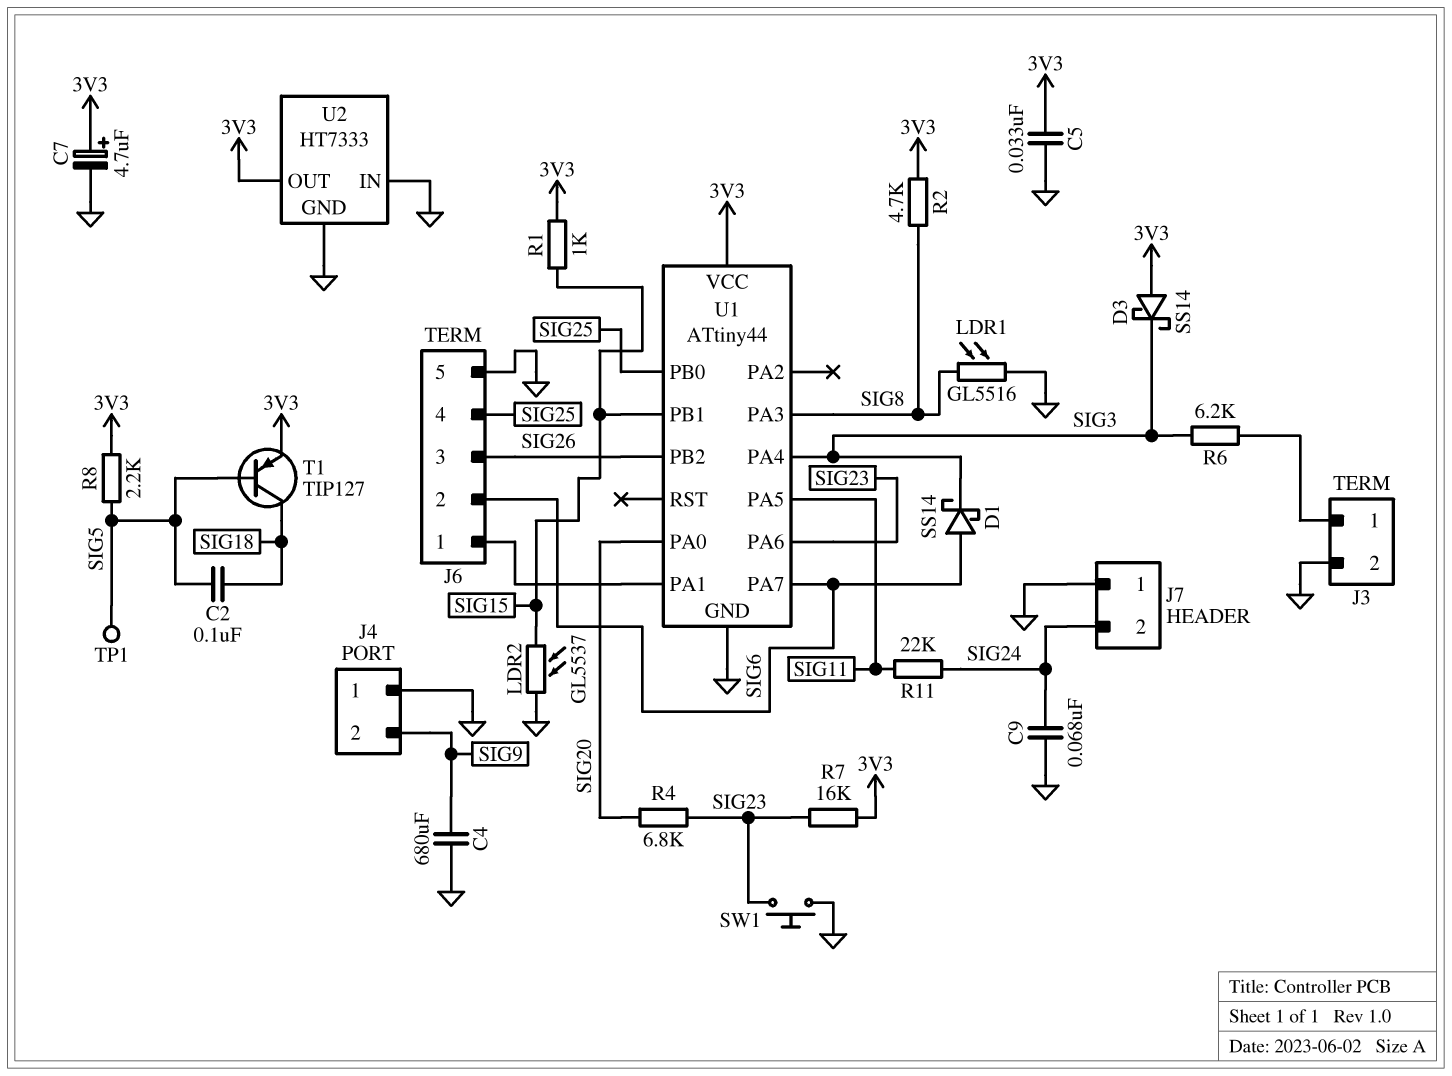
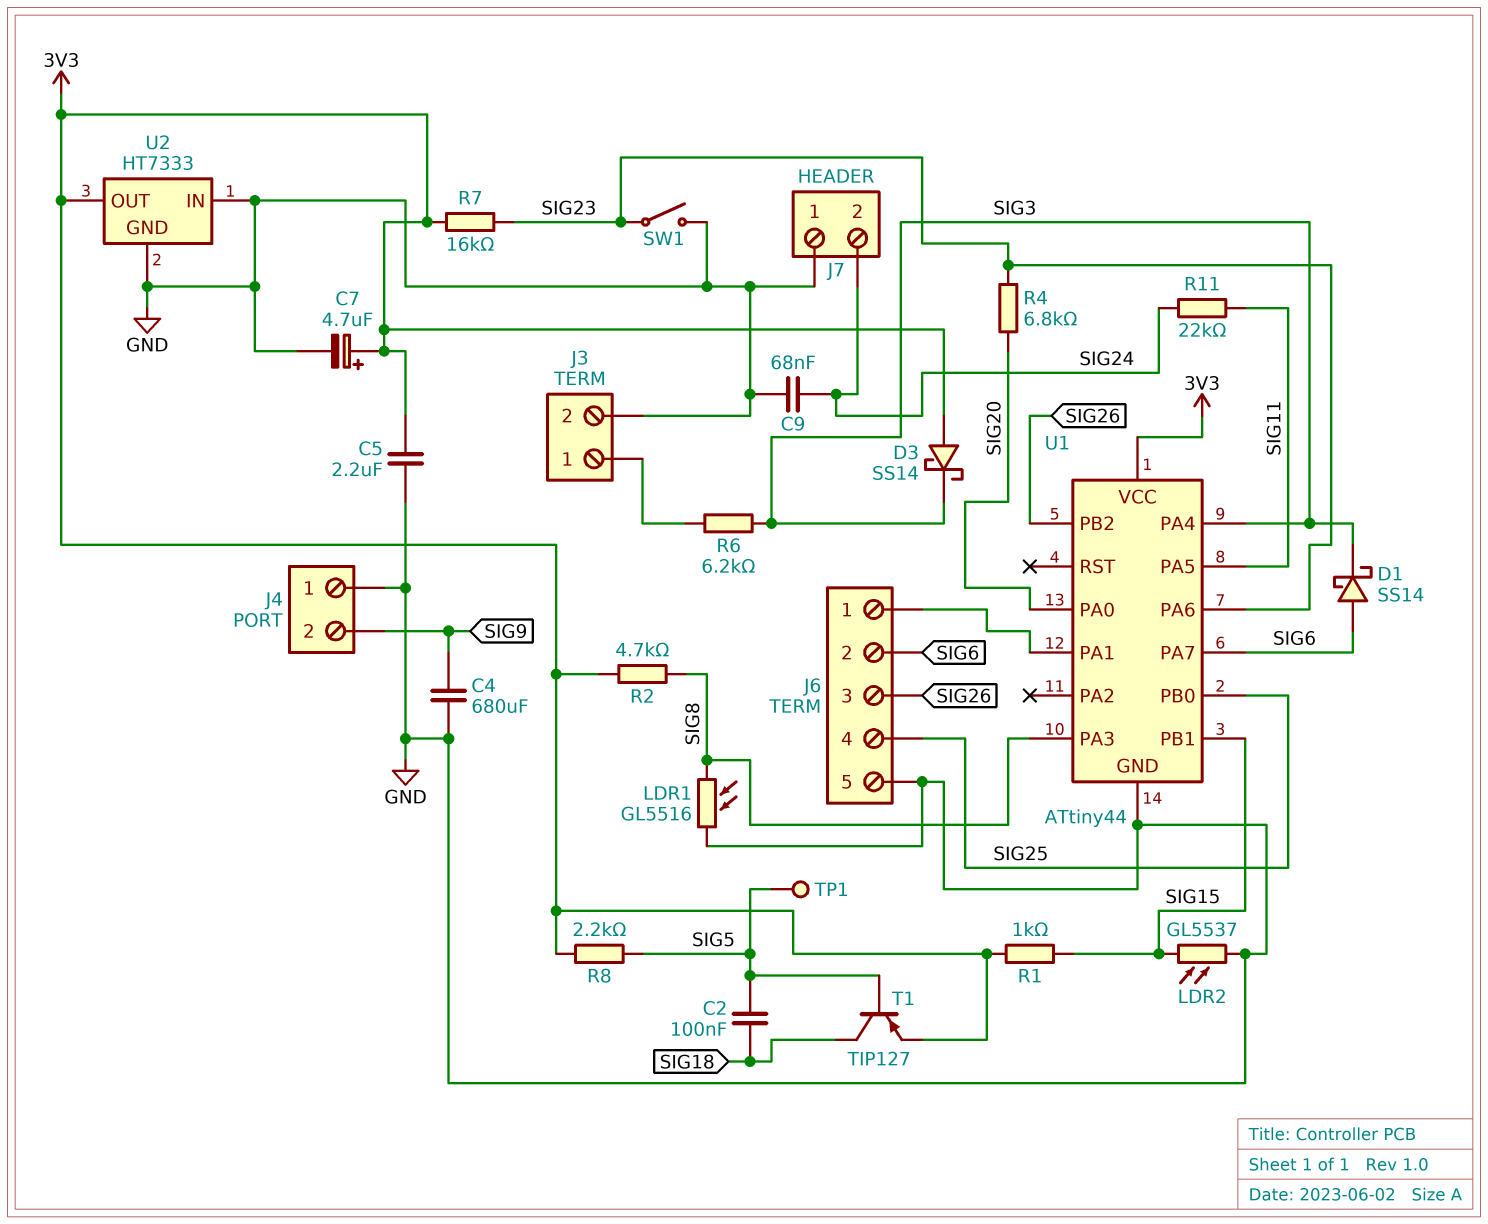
C5: 33nF (3V3, GND) -> 2.2uF (3V3, GND)
SW1: button (GND, SIG23) -> switch (GND, SIG23)

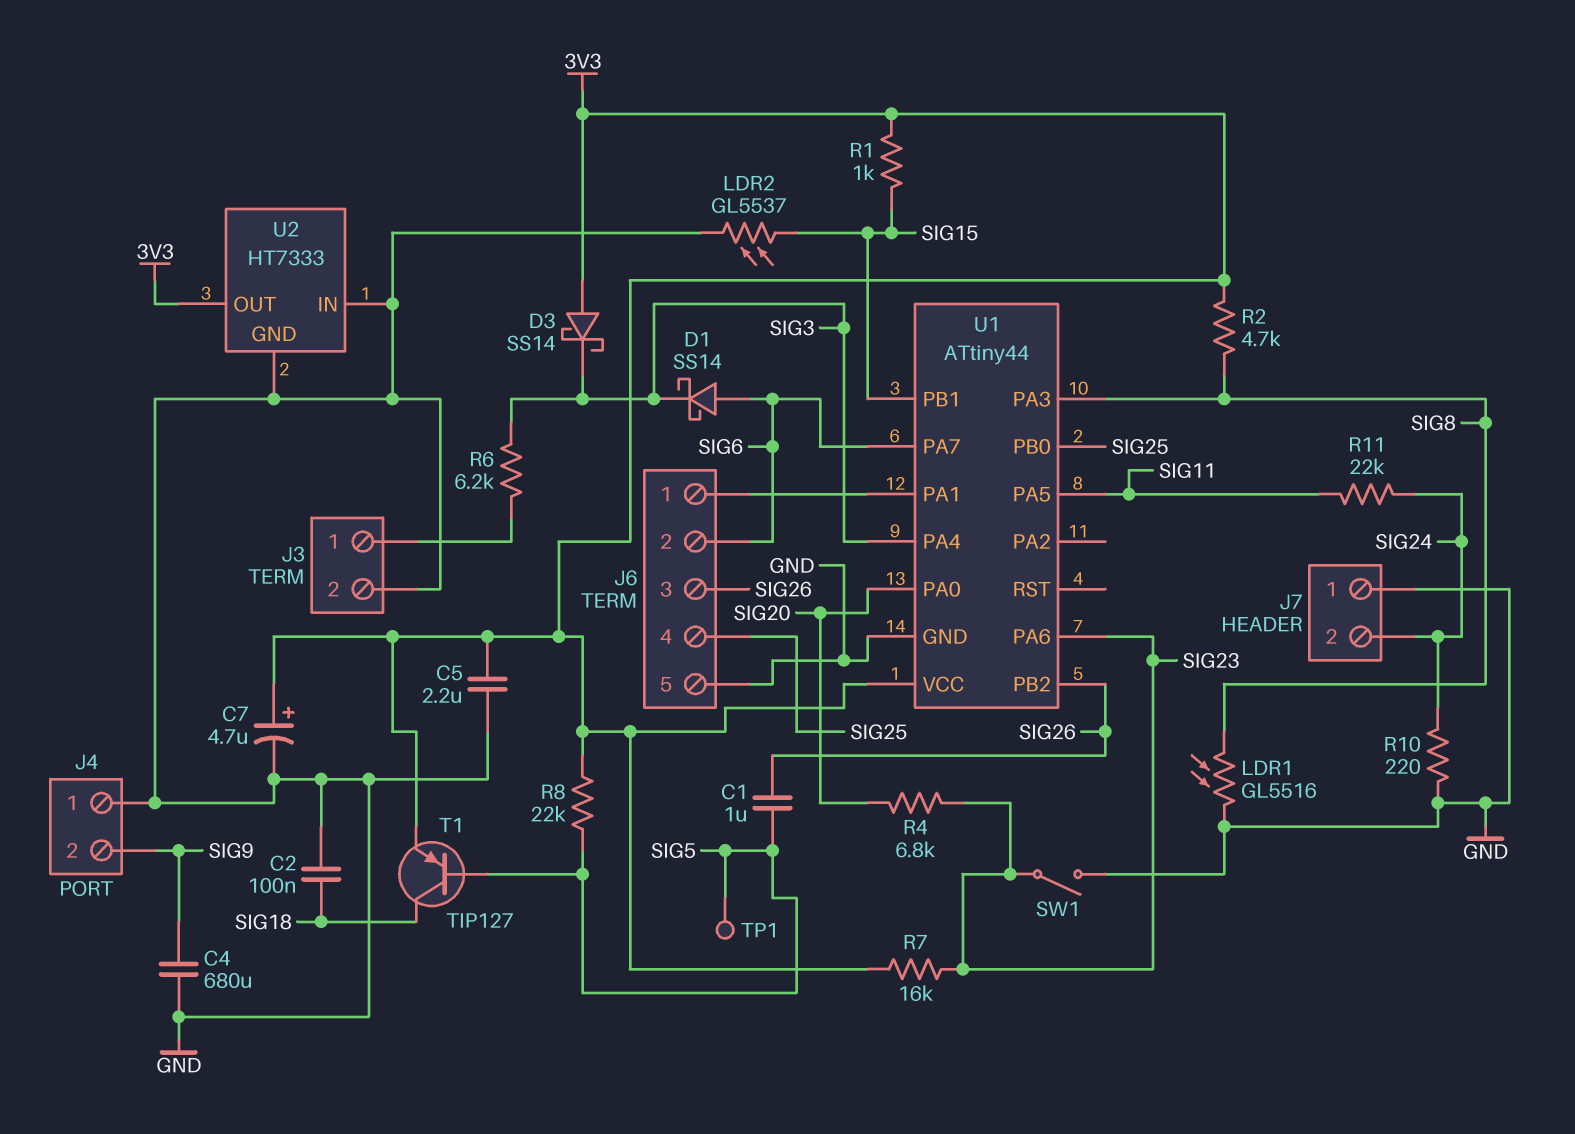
C1: none -> 1uF (SIG5, SIG26)
C2: 100nF (SIG5, SIG18) -> 100nF (GND, SIG18)
C9: 68nF (GND, SIG24) -> none
R8: 2.2k (3V3, SIG5) -> 22k (3V3, SIG5)
R10: none -> 220 (GND, SIG24)

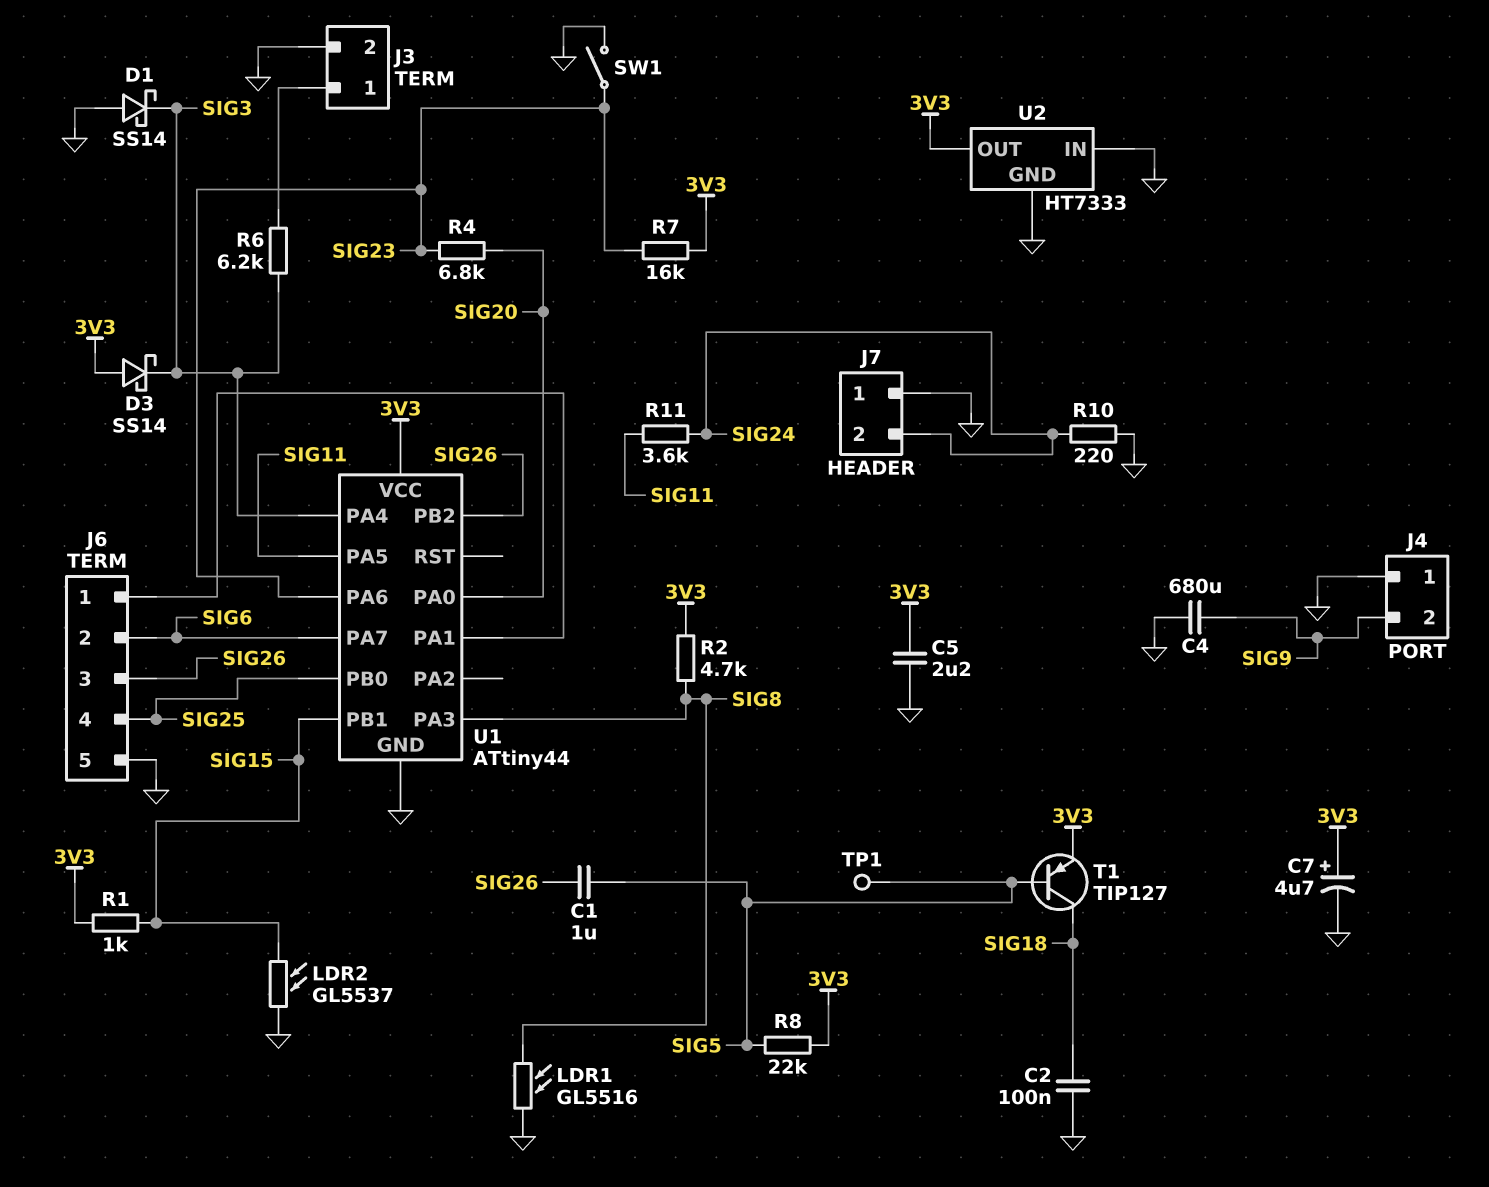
D1: schottky SS14 (A SIG6, K SIG3) -> schottky SS14 (A GND, K SIG3)
R11: 22k (SIG11, SIG24) -> 3.6k (SIG11, SIG24)

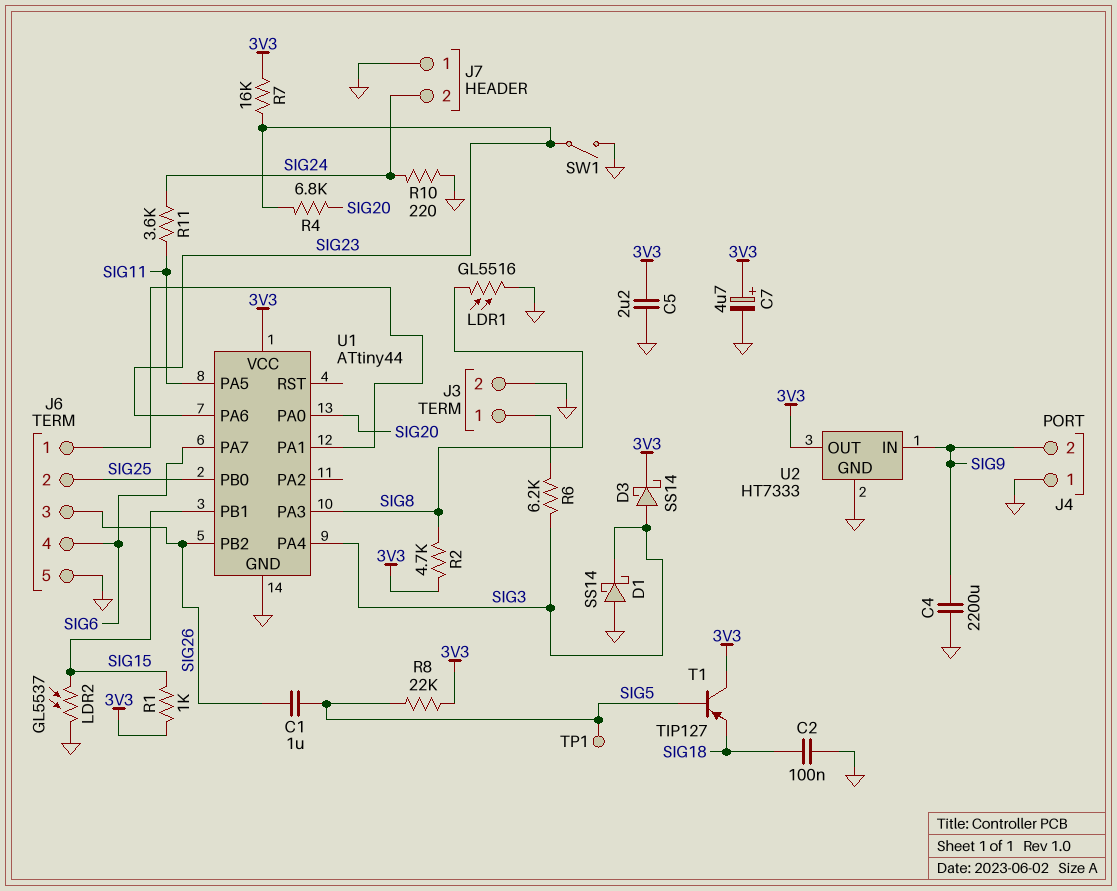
C4: 680uF (GND, SIG9) -> 2200uF (GND, SIG9)
D3: schottky SS14 (A 3V3, K SIG3) -> schottky SS14 (A SIG3, K 3V3)
J6 pin 2: SIG6 -> SIG25
J6 pin 4: SIG25 -> SIG6
T1: PNP TIP127 (B SIG5, C SIG18, E 3V3) -> PNP TIP127 (B SIG5, C 3V3, E SIG18)
U2 pin IN: GND -> SIG9

